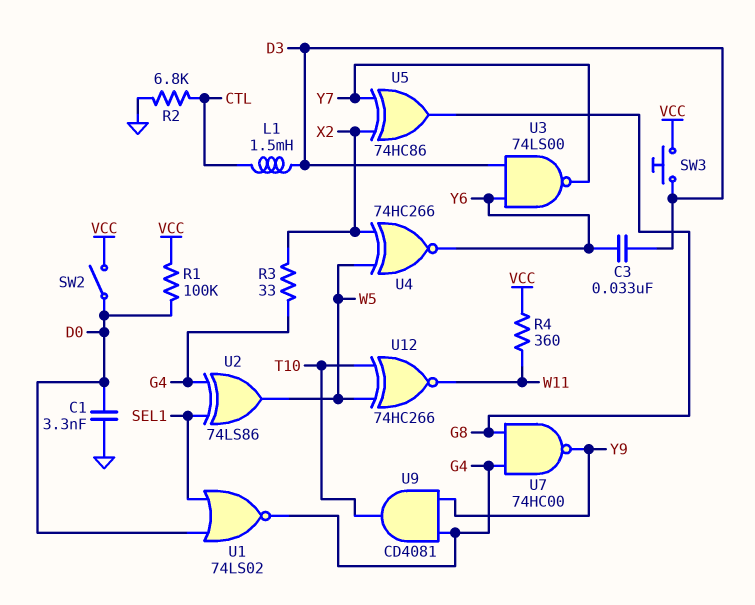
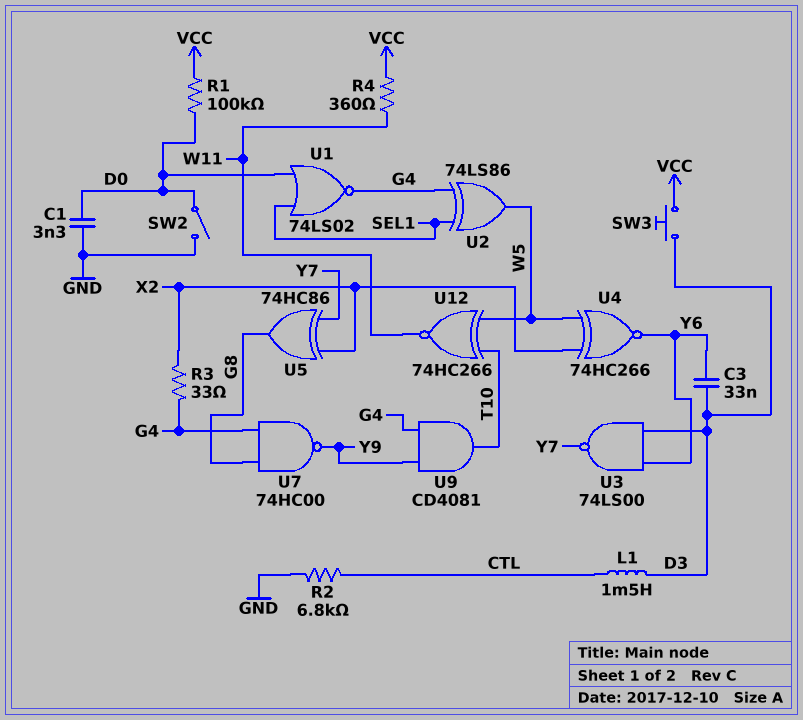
SW2: switch (D0, VCC) -> switch (D0, GND)

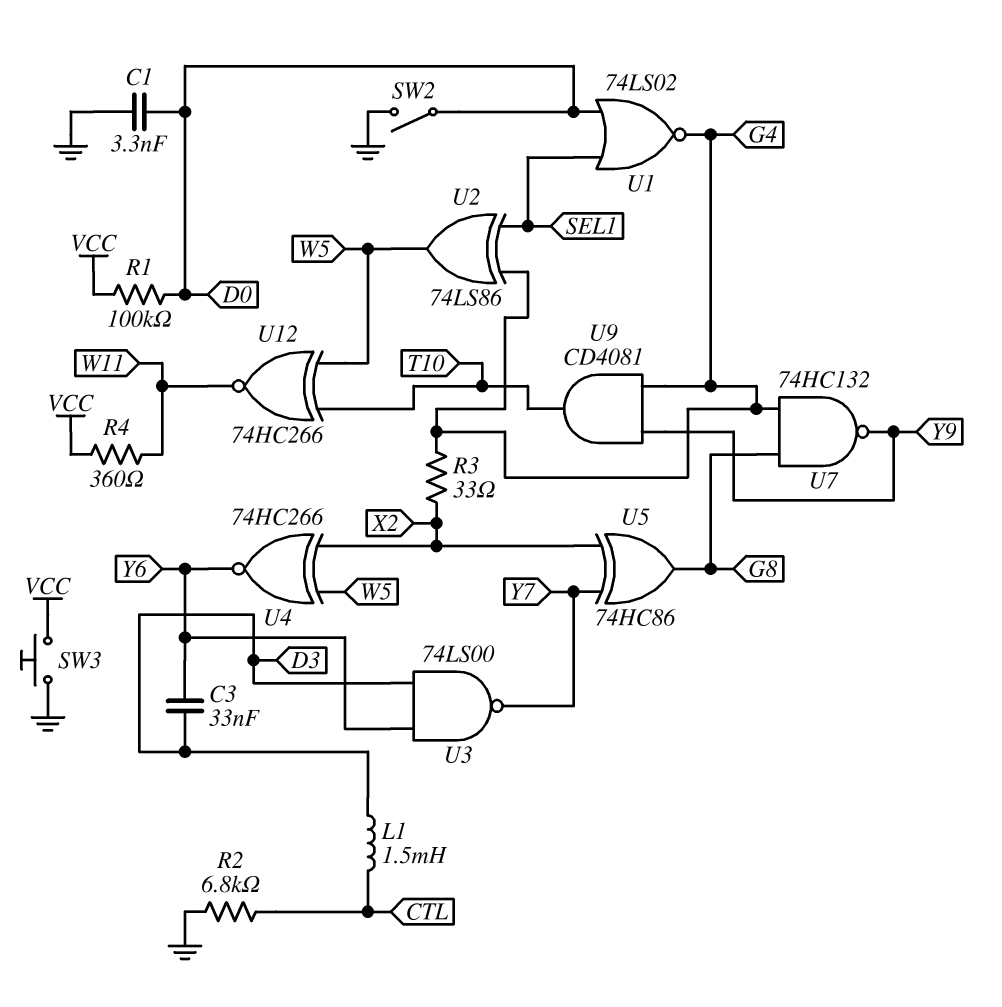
SW3: button (D3, VCC) -> button (GND, VCC)
U7: NAND 74HC00 (in G4, in G8, out Y9) -> NAND 74HC132 (in G4, in G8, out Y9)

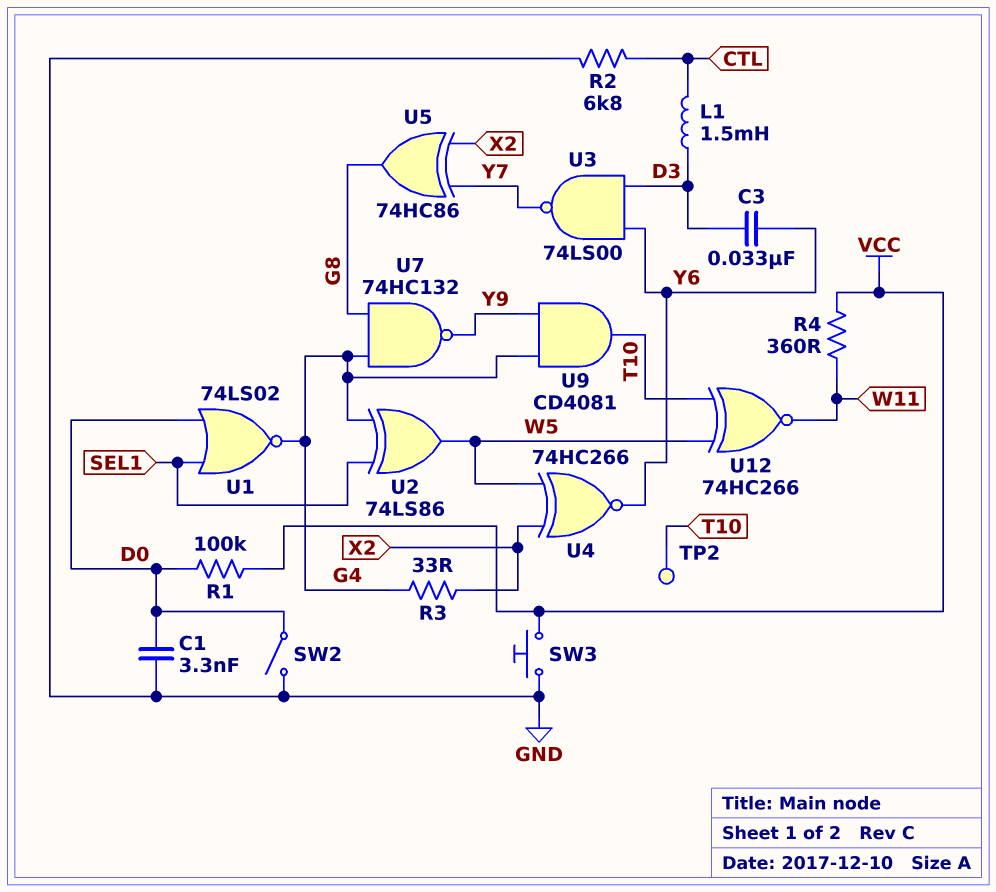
TP2: none -> test point (T10)

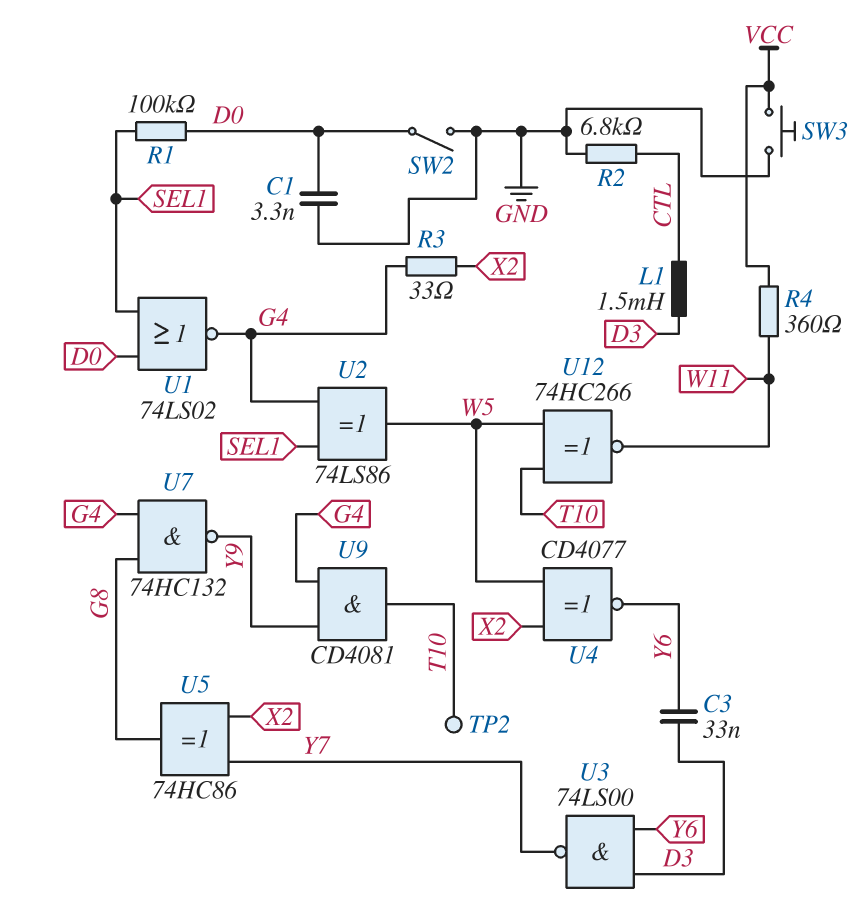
R1: 100k (D0, VCC) -> 100k (D0, SEL1)
U4: XNOR 74HC266 (in W5, in X2, out Y6) -> XNOR CD4077 (in W5, in X2, out Y6)

